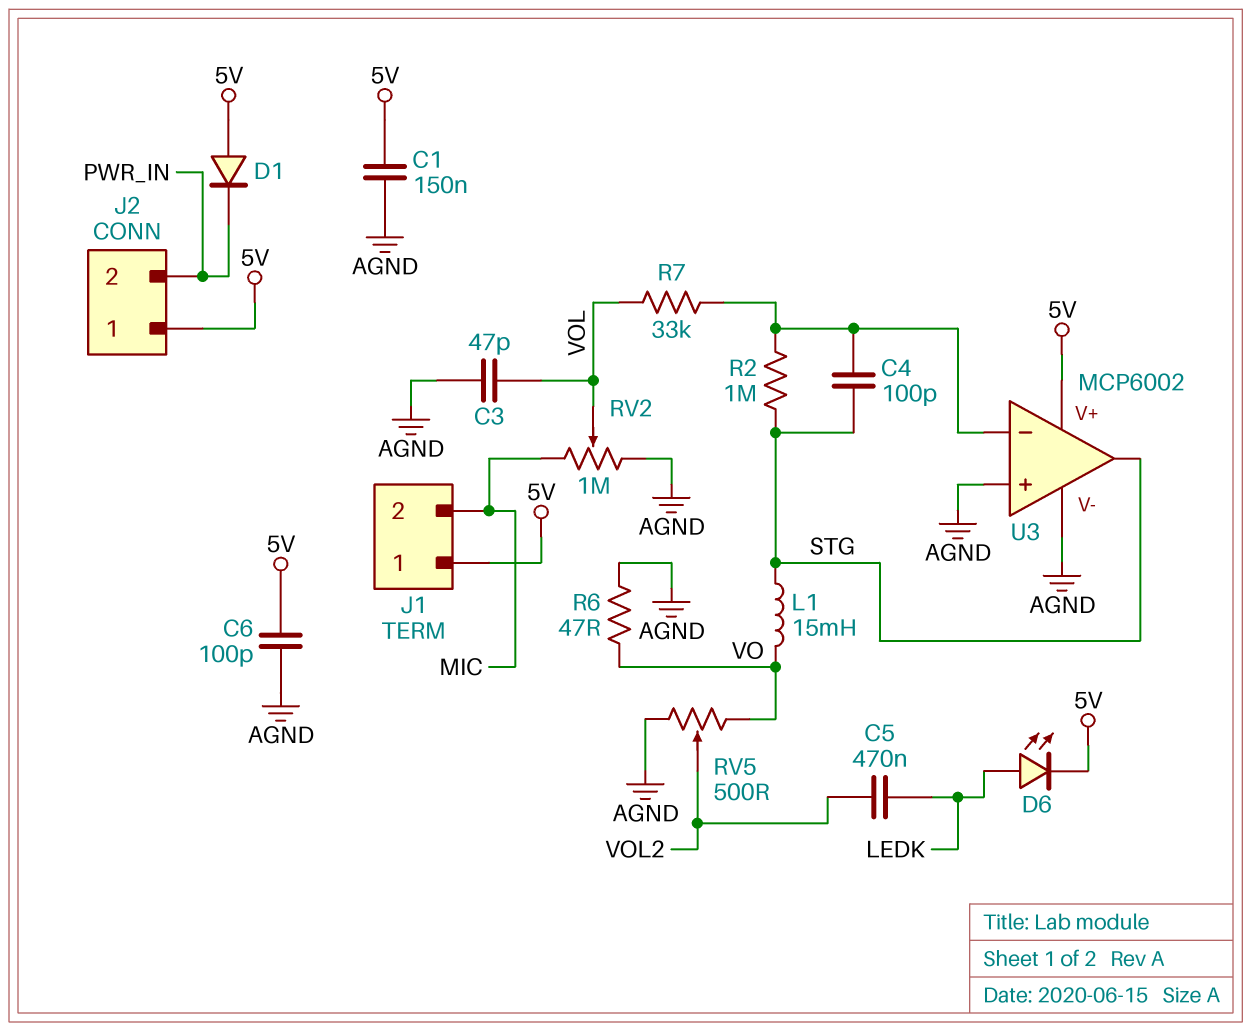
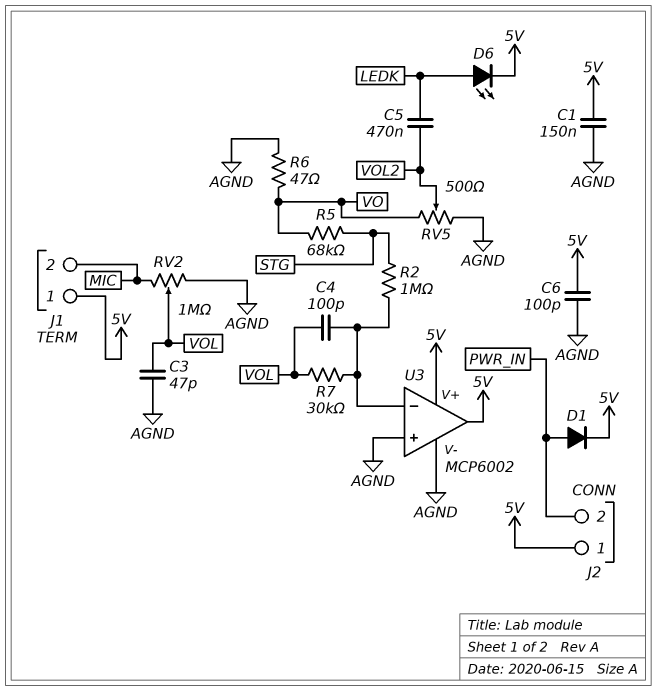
C4: 100pF (STG, U3/in-) -> 100pF (U3/in-, VOL)
D1: diode (A 5V, K PWR_IN) -> diode (A PWR_IN, K 5V)
L1: 15mH (STG, VO) -> none
R5: none -> 68k (STG, VO)
R7: 33k (U3/in-, VOL) -> 30k (U3/in-, VOL)
U3 pin out: STG -> 5V

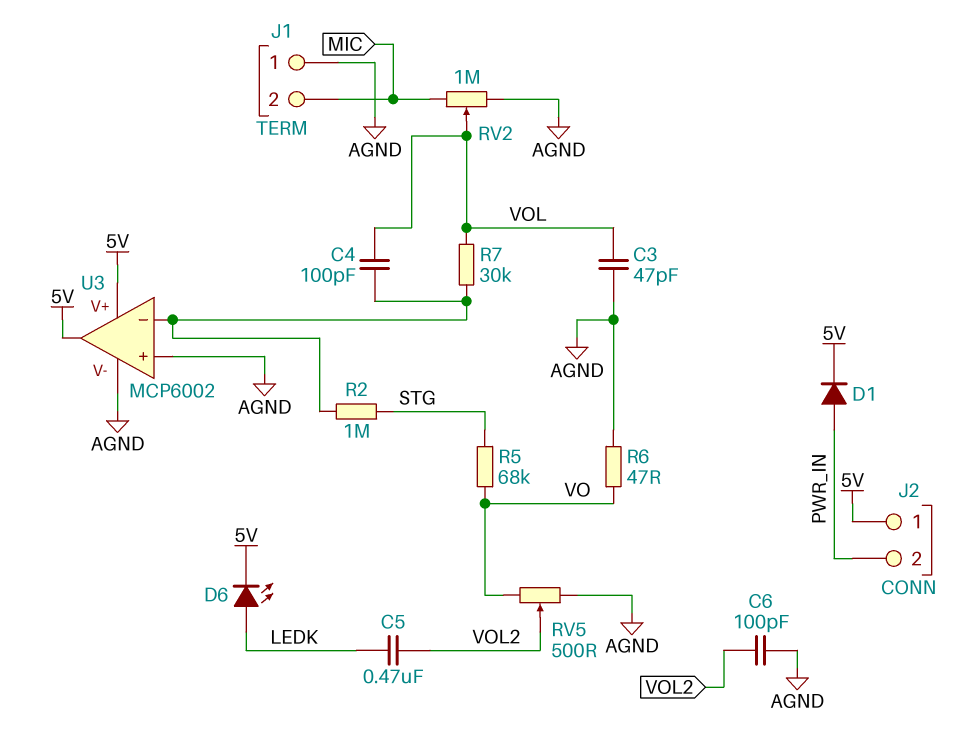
C1: 150nF (5V, AGND) -> none
C6: 100pF (5V, AGND) -> 100pF (AGND, VOL2)
J1 pin 1: 5V -> AGND

